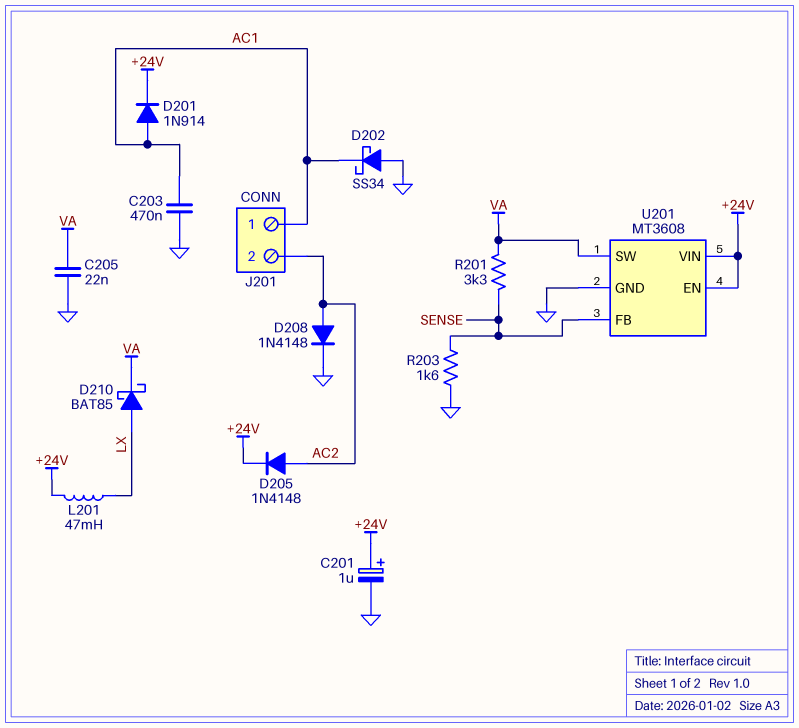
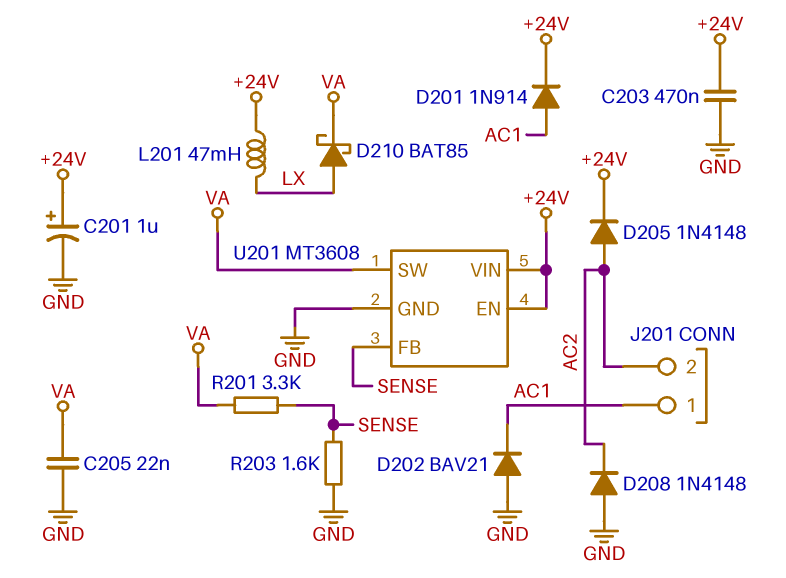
C203: 470nF (AC1, GND) -> 470nF (+24V, GND)
D202: schottky SS34 (A GND, K AC1) -> diode BAV21 (A GND, K AC1)
D208: diode 1N4148 (A AC2, K GND) -> diode 1N4148 (A GND, K AC2)

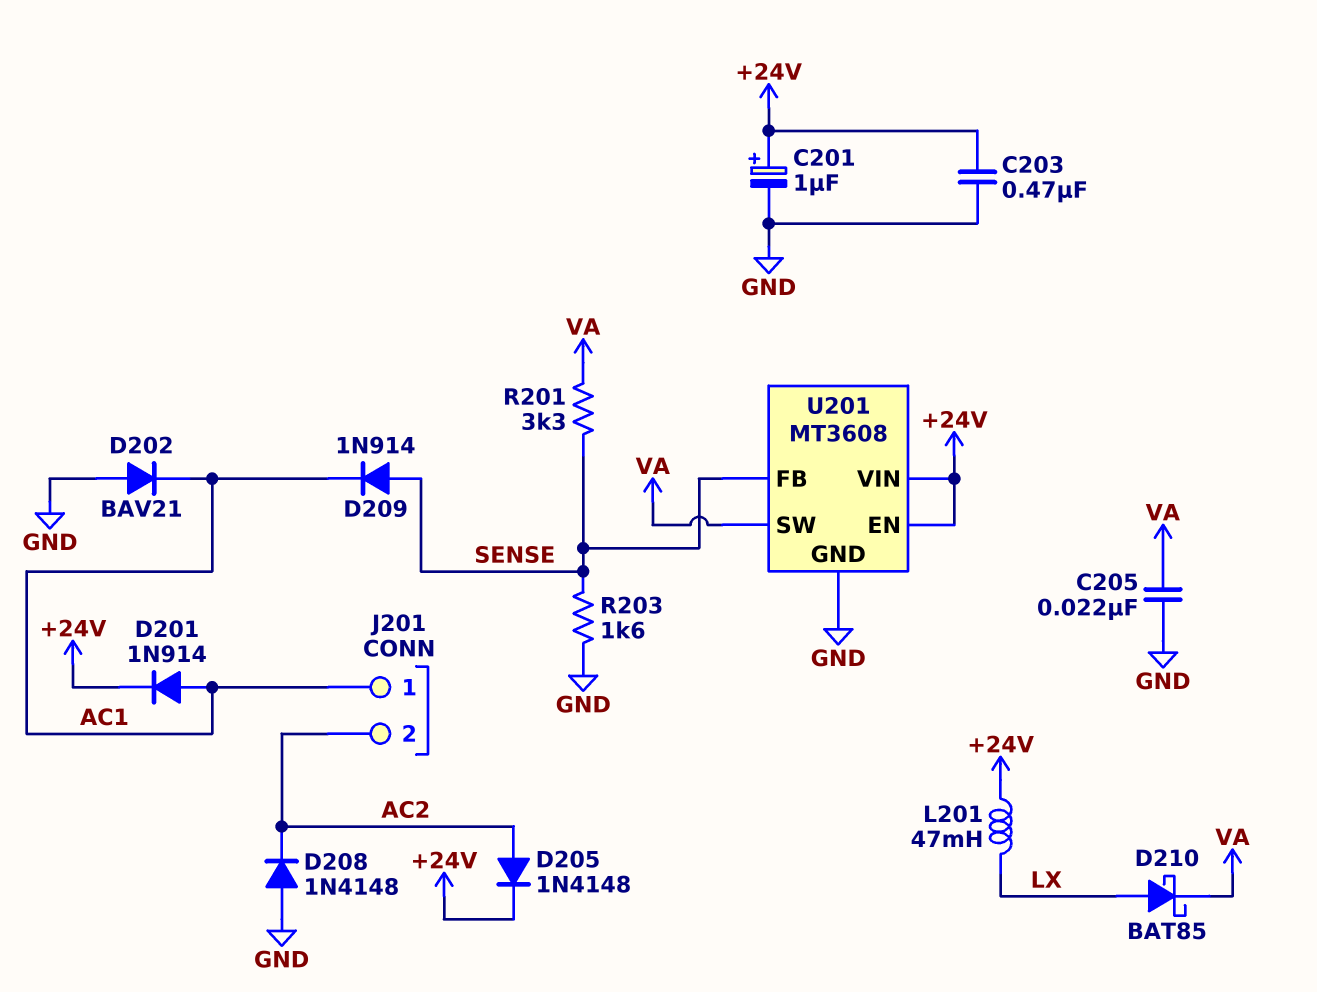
D209: none -> diode 1N914 (A SENSE, K AC1)

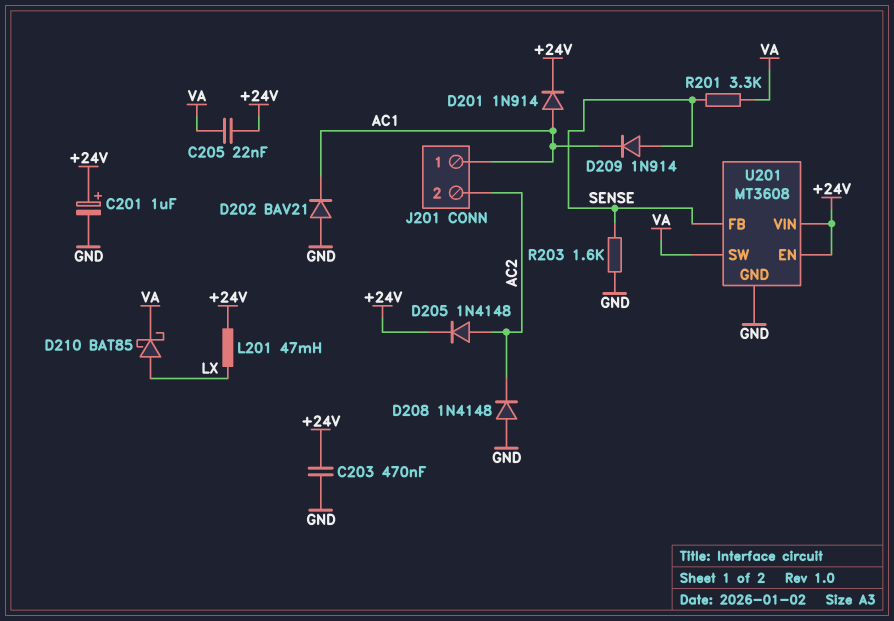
C205: 22nF (GND, VA) -> 22nF (+24V, VA)

